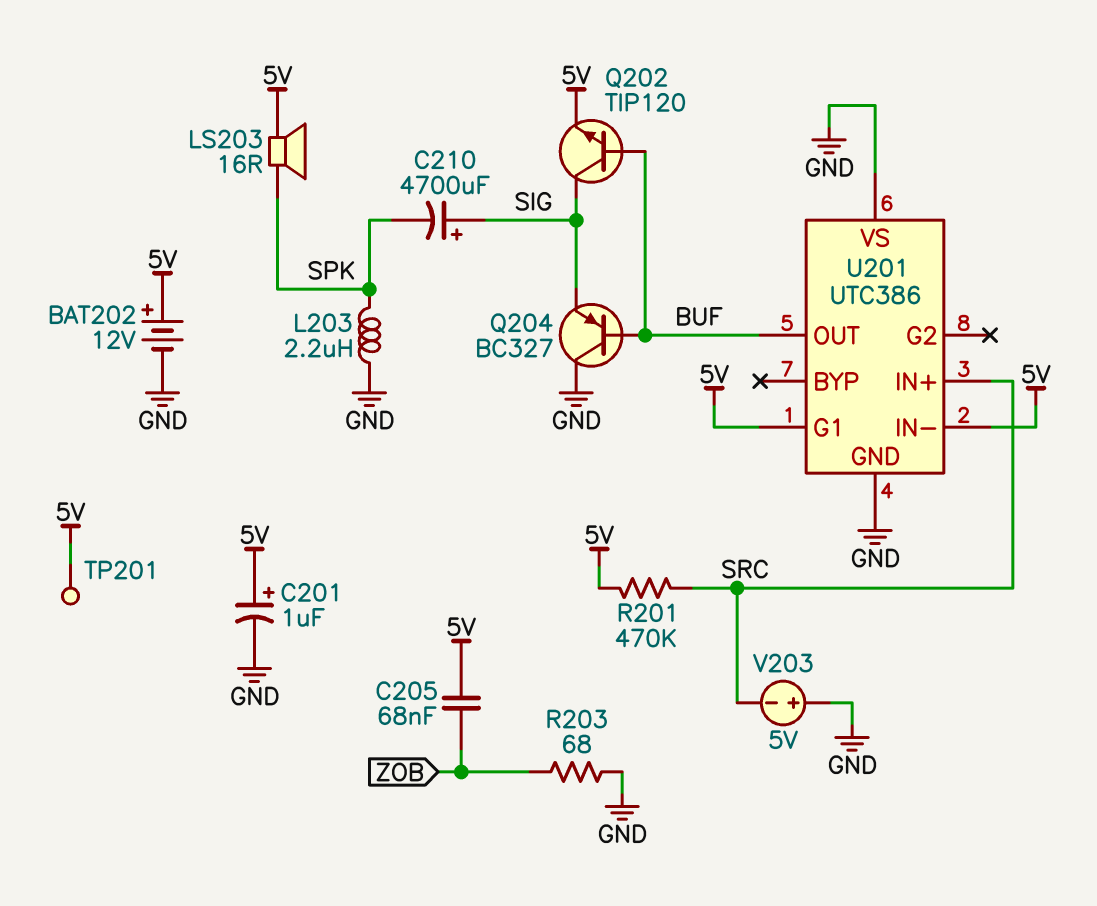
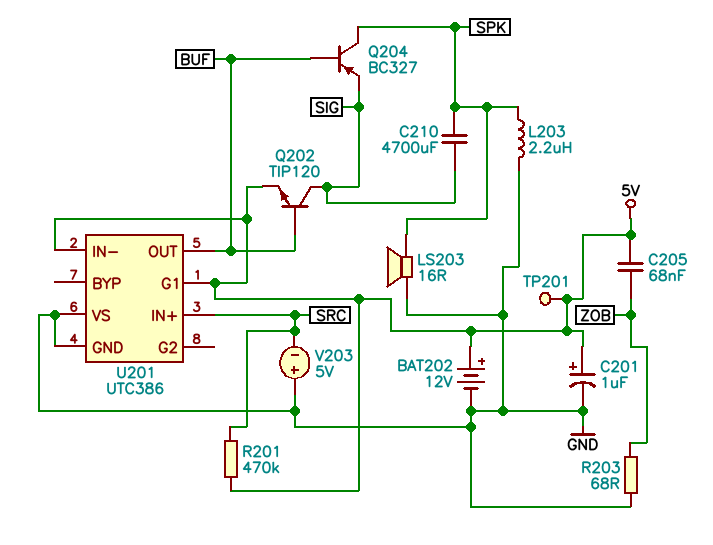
C210: 4700uF (plus SIG, minus SPK) -> 4700uF (SIG, SPK)
LS203: speaker 16R (5V, SPK) -> speaker 16R (GND, SPK)
Q204: PNP BC327 (B BUF, C GND, E SIG) -> PNP BC327 (B BUF, C SPK, E SIG)

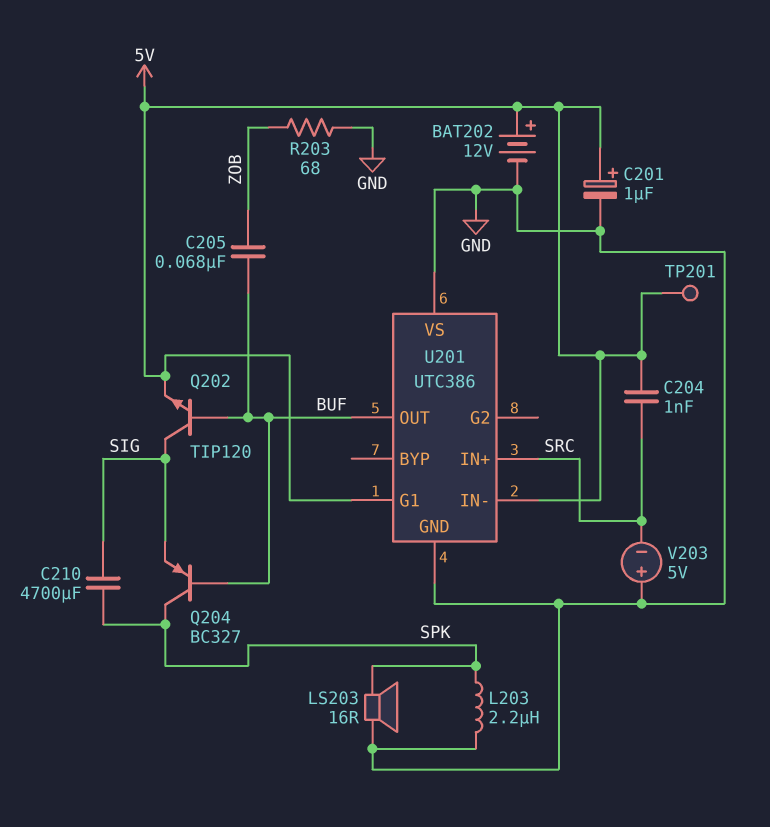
C204: none -> 1nF (5V, SRC)
C205: 68nF (5V, ZOB) -> 68nF (BUF, ZOB)
R201: 470k (5V, SRC) -> none

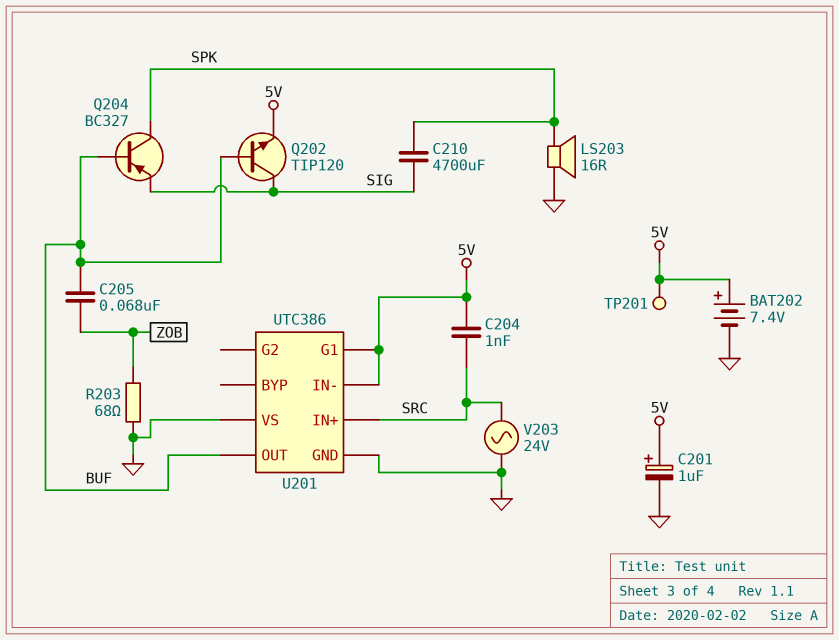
BAT202: 12V (plus 5V, minus GND) -> 7.4V (plus 5V, minus GND)
L203: 2.2uH (GND, SPK) -> none
V203: 5V (plus GND, minus SRC) -> AC 24V (GND, SRC)

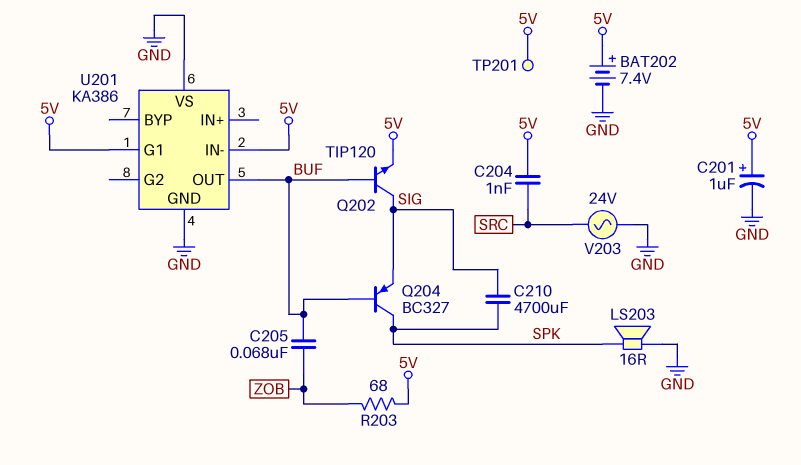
R203: 68 (GND, ZOB) -> 68 (5V, ZOB)
U201: UTC386 -> KA386
U201 pin IN+: SRC -> none

